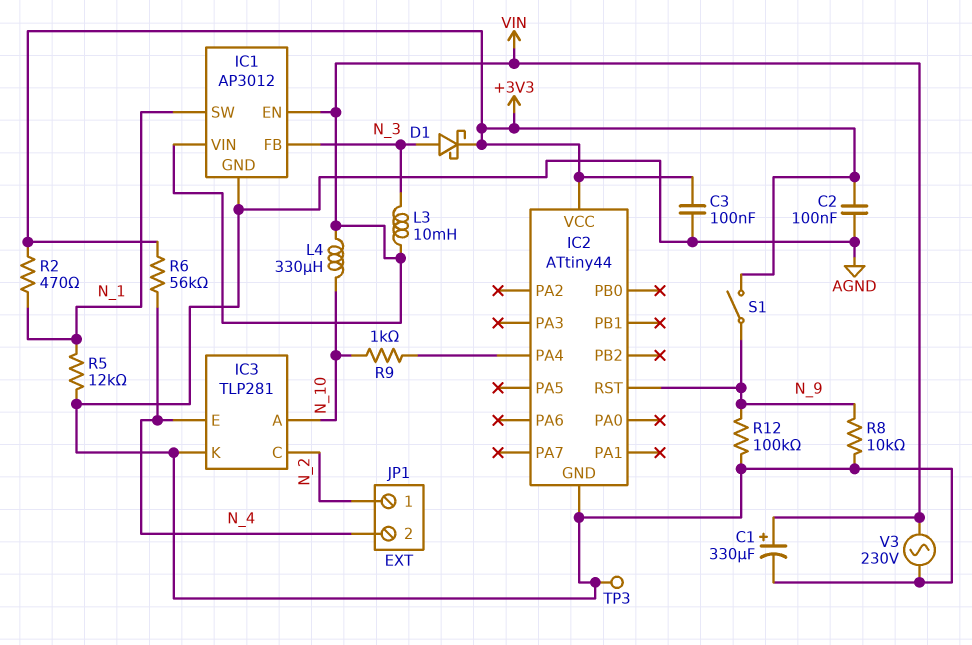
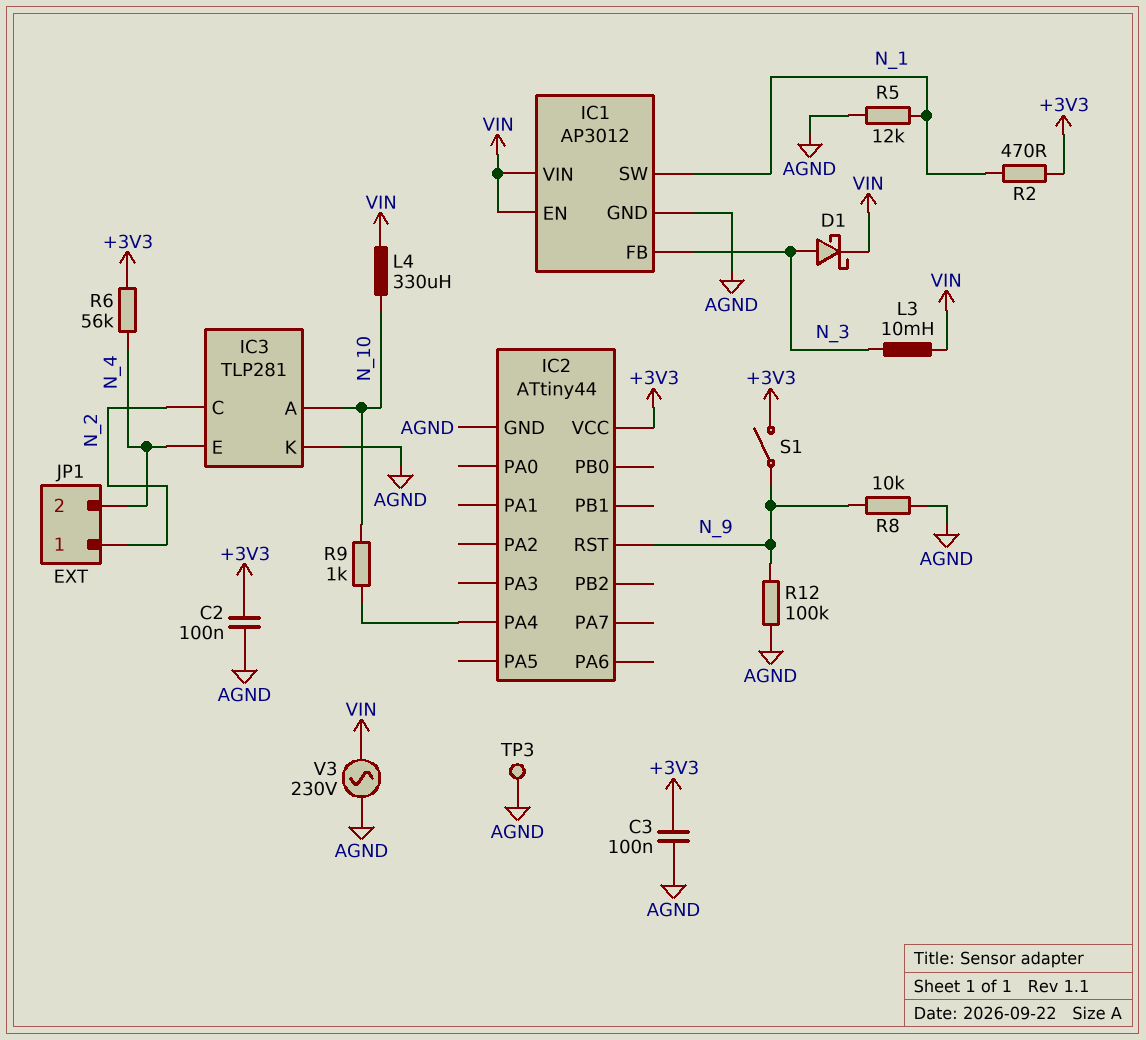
C1: 330uF (plus VIN, minus AGND) -> none
D1: schottky (A N_3, K +3V3) -> schottky (A N_3, K VIN)

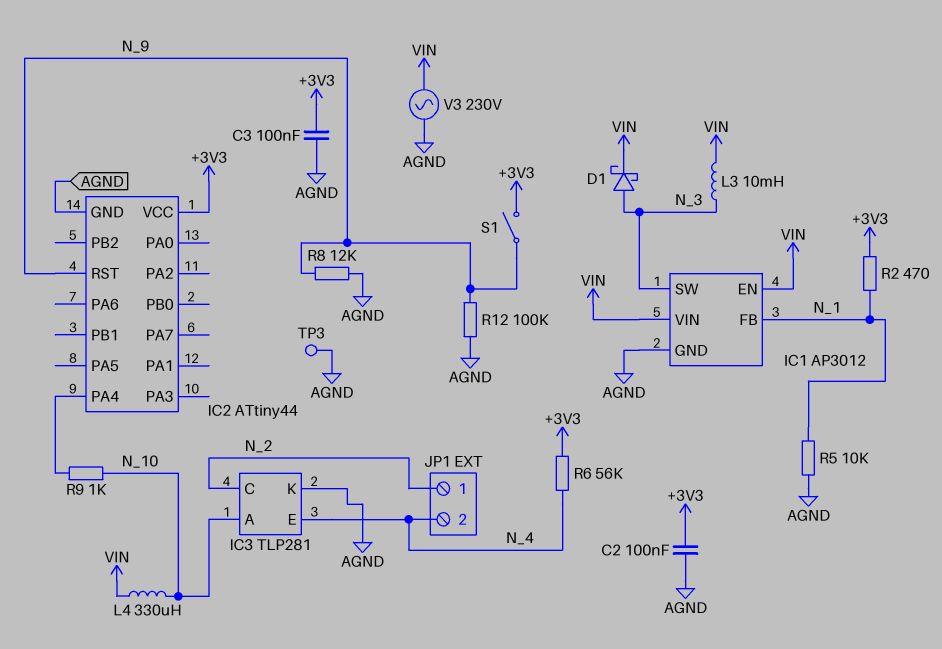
IC1 pin FB: N_3 -> N_1
IC1 pin SW: N_1 -> N_3
R5: 12k (AGND, N_1) -> 10k (AGND, N_1)
R8: 10k (AGND, N_9) -> 12k (AGND, N_9)

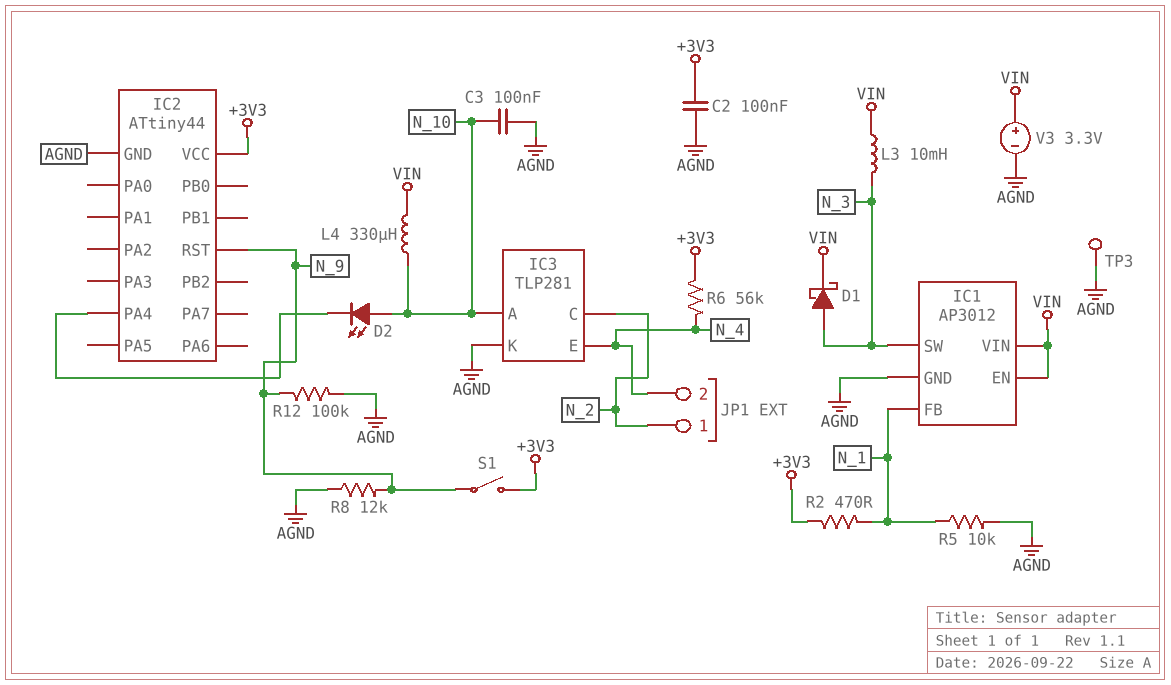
C3: 100nF (+3V3, AGND) -> 100nF (AGND, N_10)
D2: none -> LED (A N_10, K IC2/PA4)
R9: 1k (IC2/PA4, N_10) -> none
V3: AC 230V (AGND, VIN) -> 3.3V (plus VIN, minus AGND)

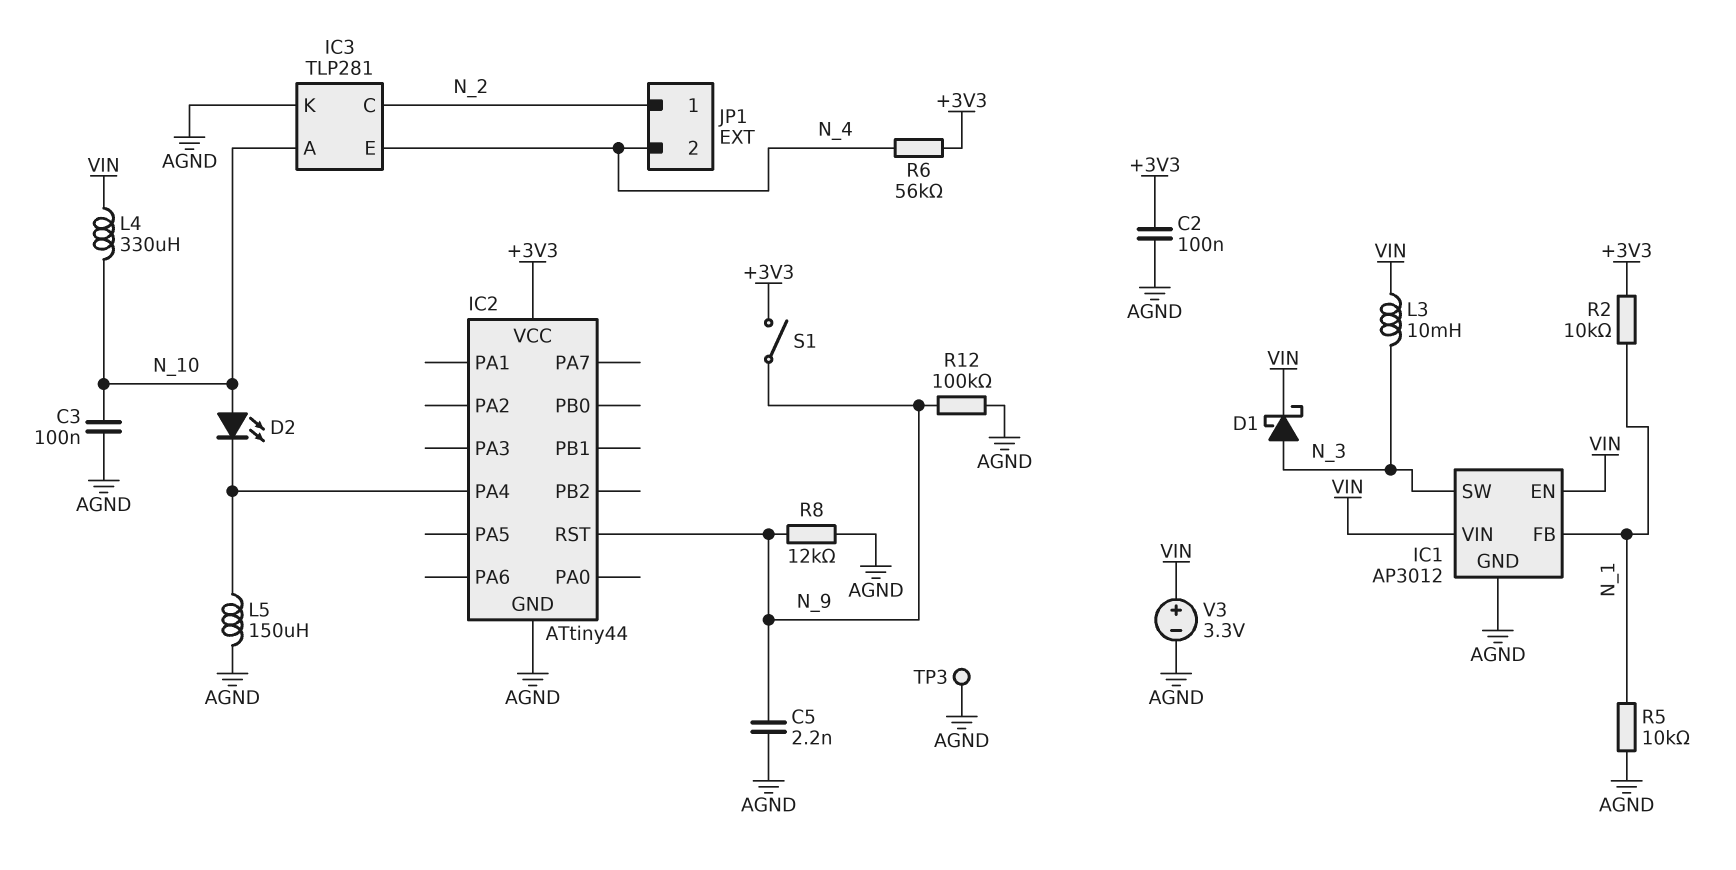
C5: none -> 2.2nF (AGND, N_9)
L5: none -> 150uH (AGND, IC2/PA4)
R2: 470 (+3V3, N_1) -> 10k (+3V3, N_1)

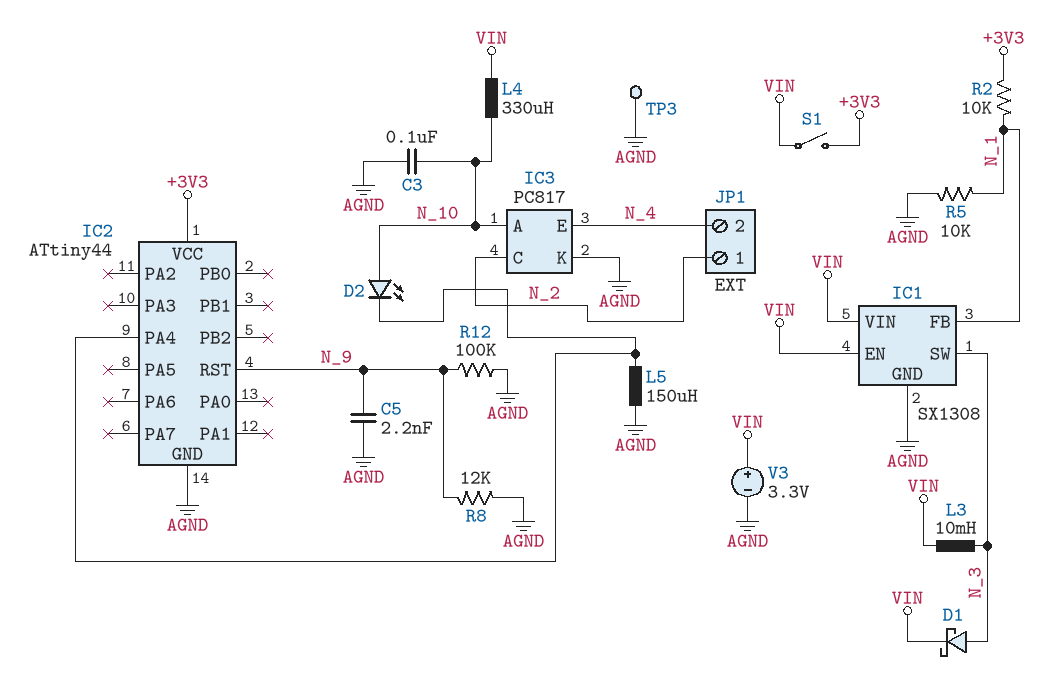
C2: 100nF (+3V3, AGND) -> none
IC1: AP3012 -> SX1308
IC3: TLP281 -> PC817
R6: 56k (+3V3, N_4) -> none
S1: switch (+3V3, N_9) -> switch (+3V3, VIN)

